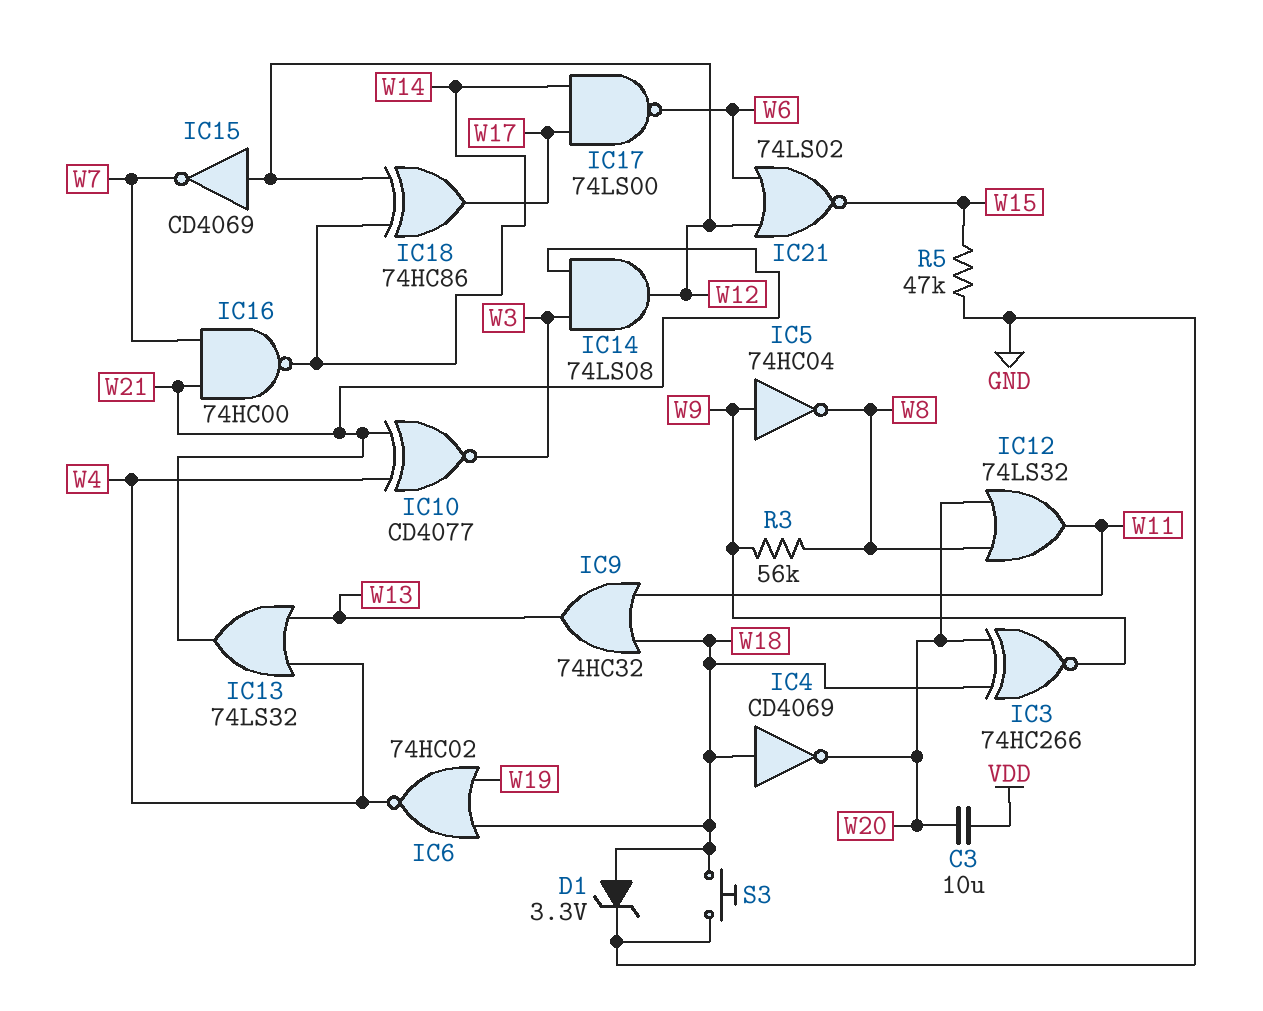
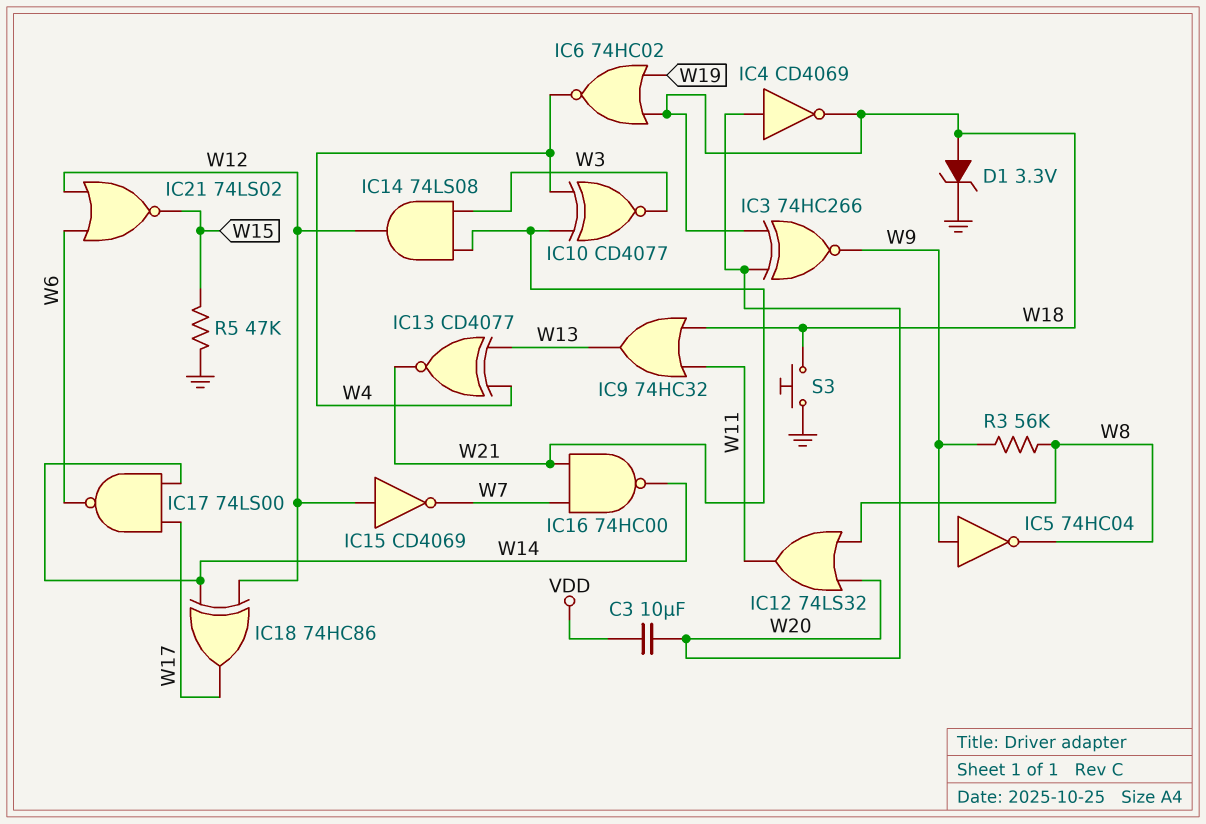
IC4: NOT CD4069 (in W18, out W20) -> NOT CD4069 (in W20, out W18)
IC13: OR 74LS32 (in W4, in W13, out W21) -> XNOR CD4077 (in W4, in W13, out W21)

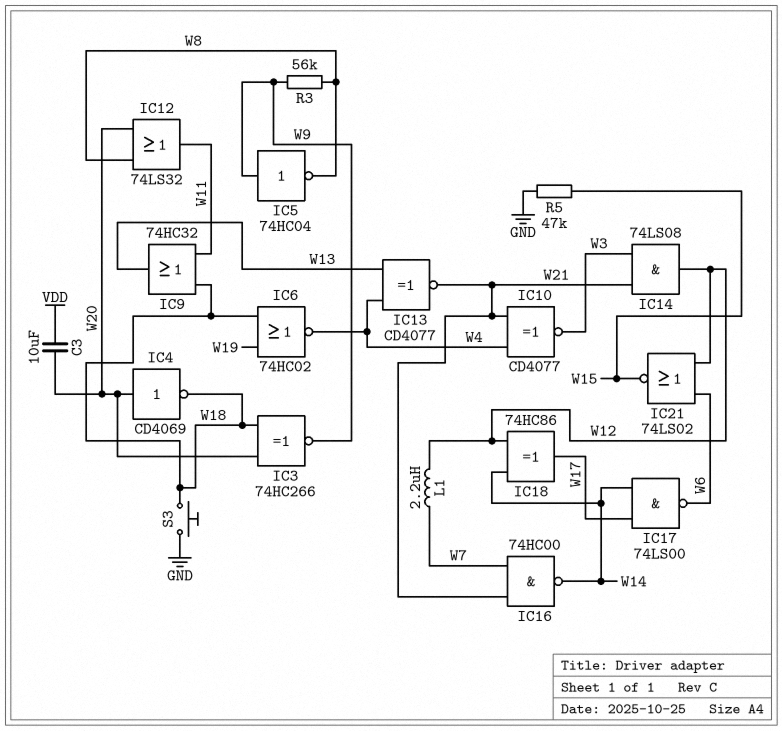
D1: zener 3.3V (A W18, K GND) -> none
IC15: NOT CD4069 (in W12, out W7) -> none
L1: none -> 2.2uH (W7, W12)

